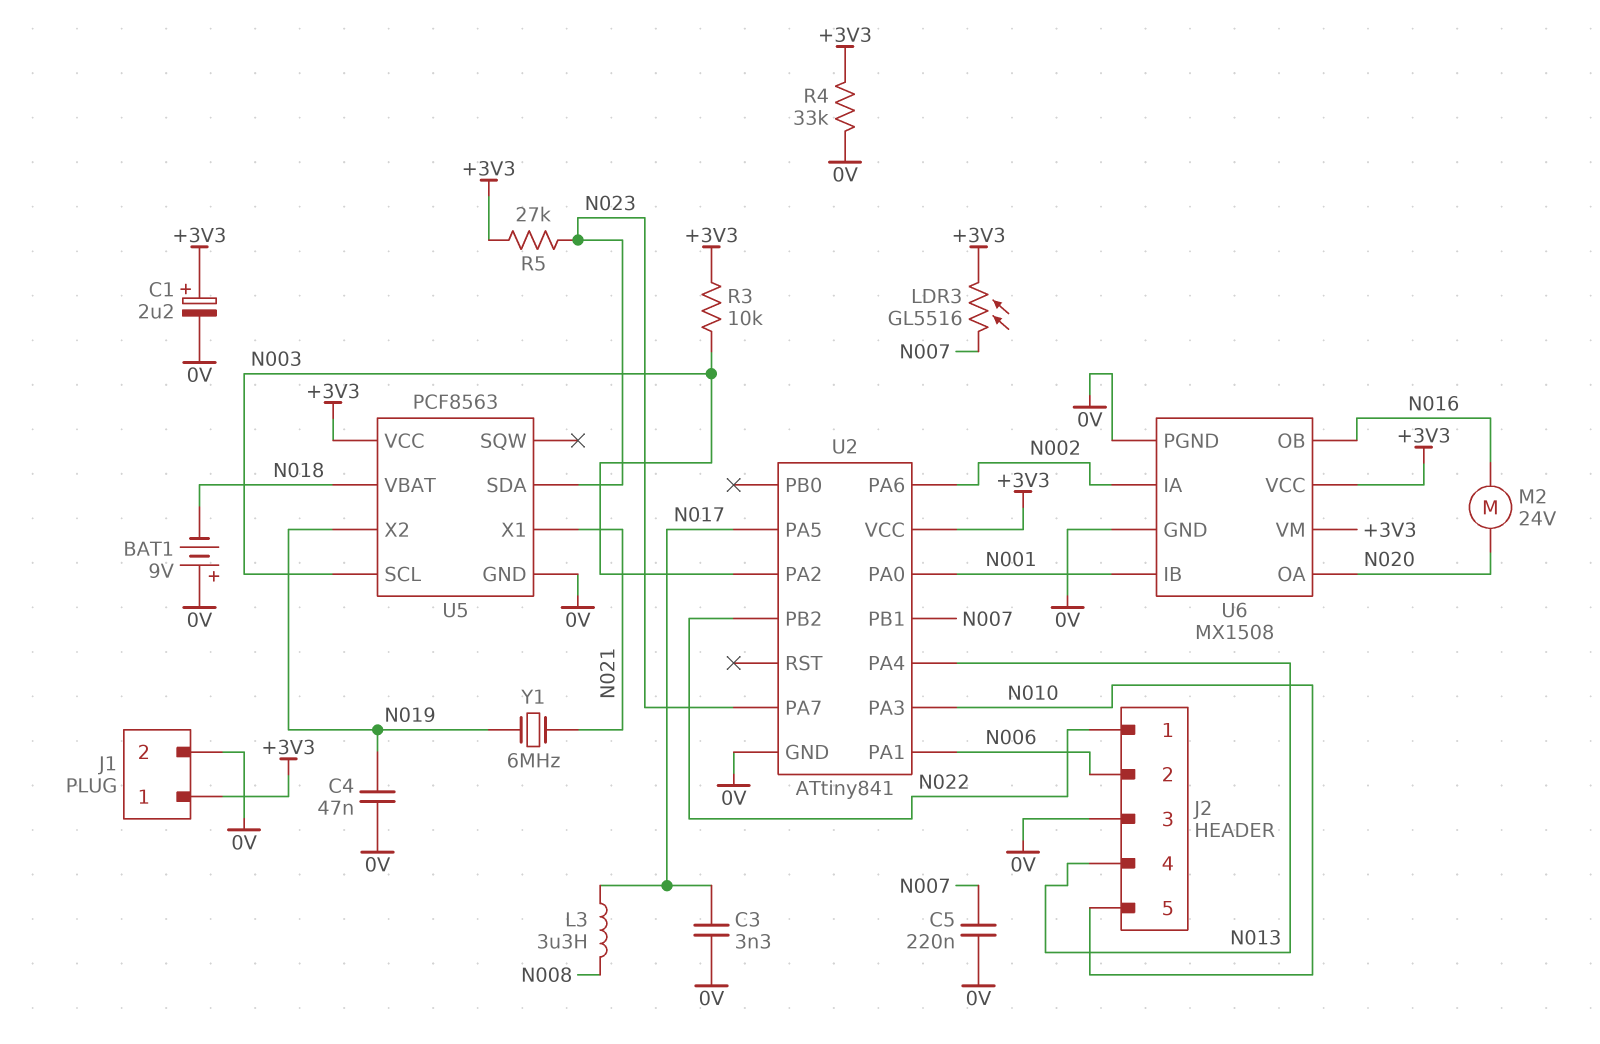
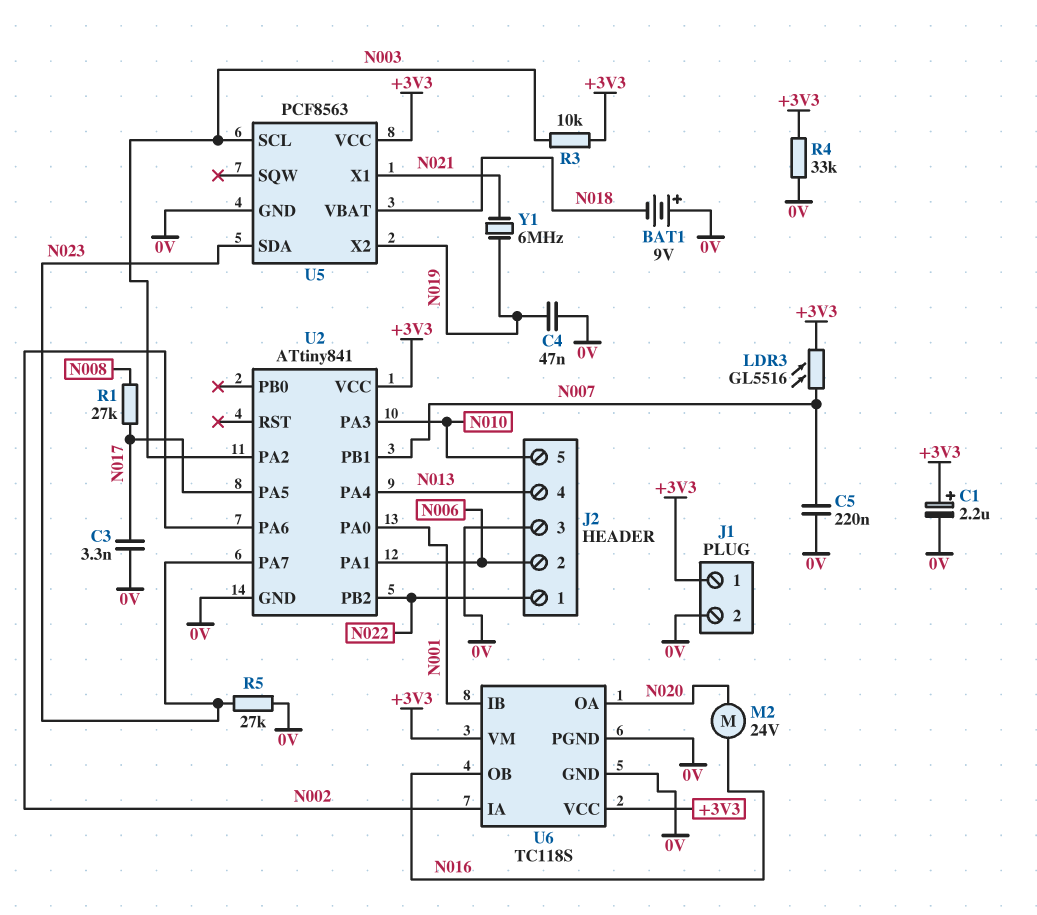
L3: 3.3uH (N008, N017) -> none
R1: none -> 27k (N008, N017)
R5: 27k (+3V3, N023) -> 27k (0V, N023)
U6: MX1508 -> TC118S

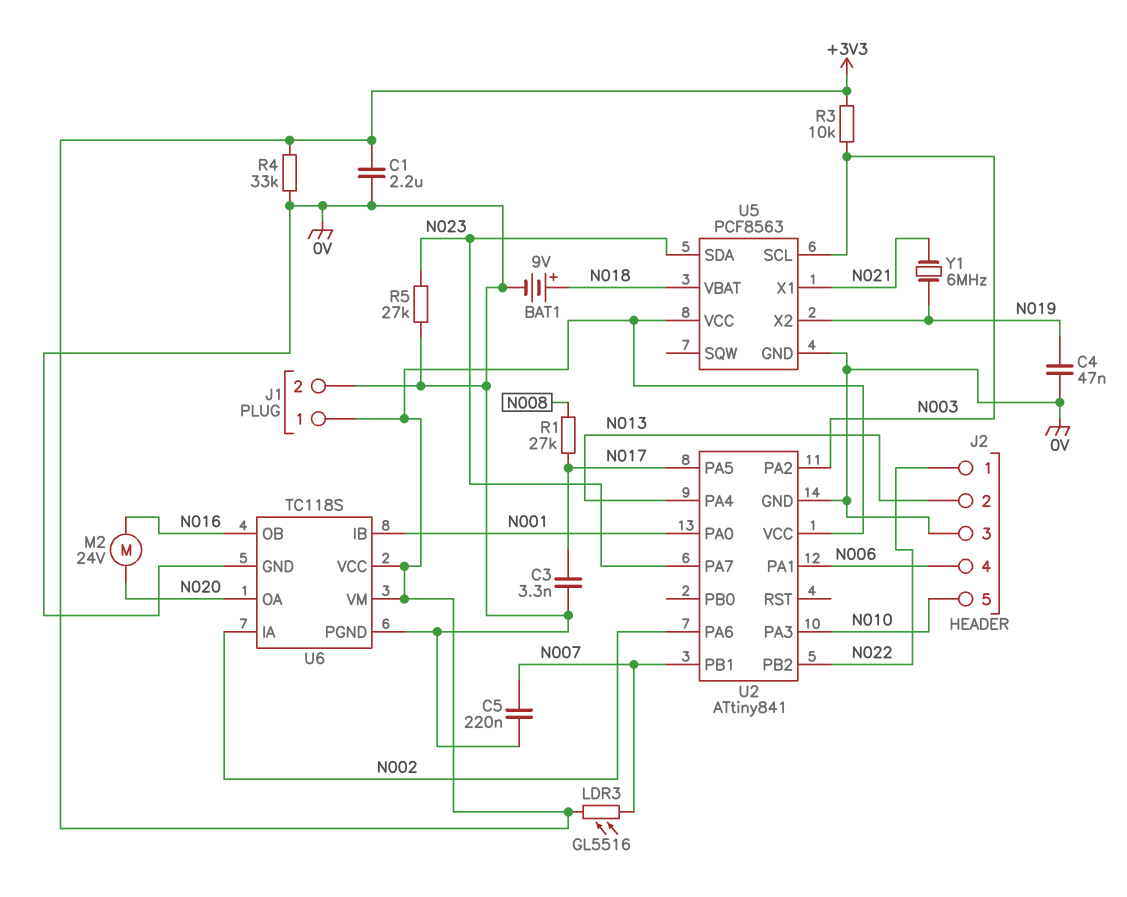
BAT1: 9V (plus 0V, minus N018) -> 9V (plus N018, minus 0V)
C1: 2.2uF (plus +3V3, minus 0V) -> 2.2uF (+3V3, 0V)
J2 pin 2: N006 -> N013
J2 pin 4: N013 -> N006

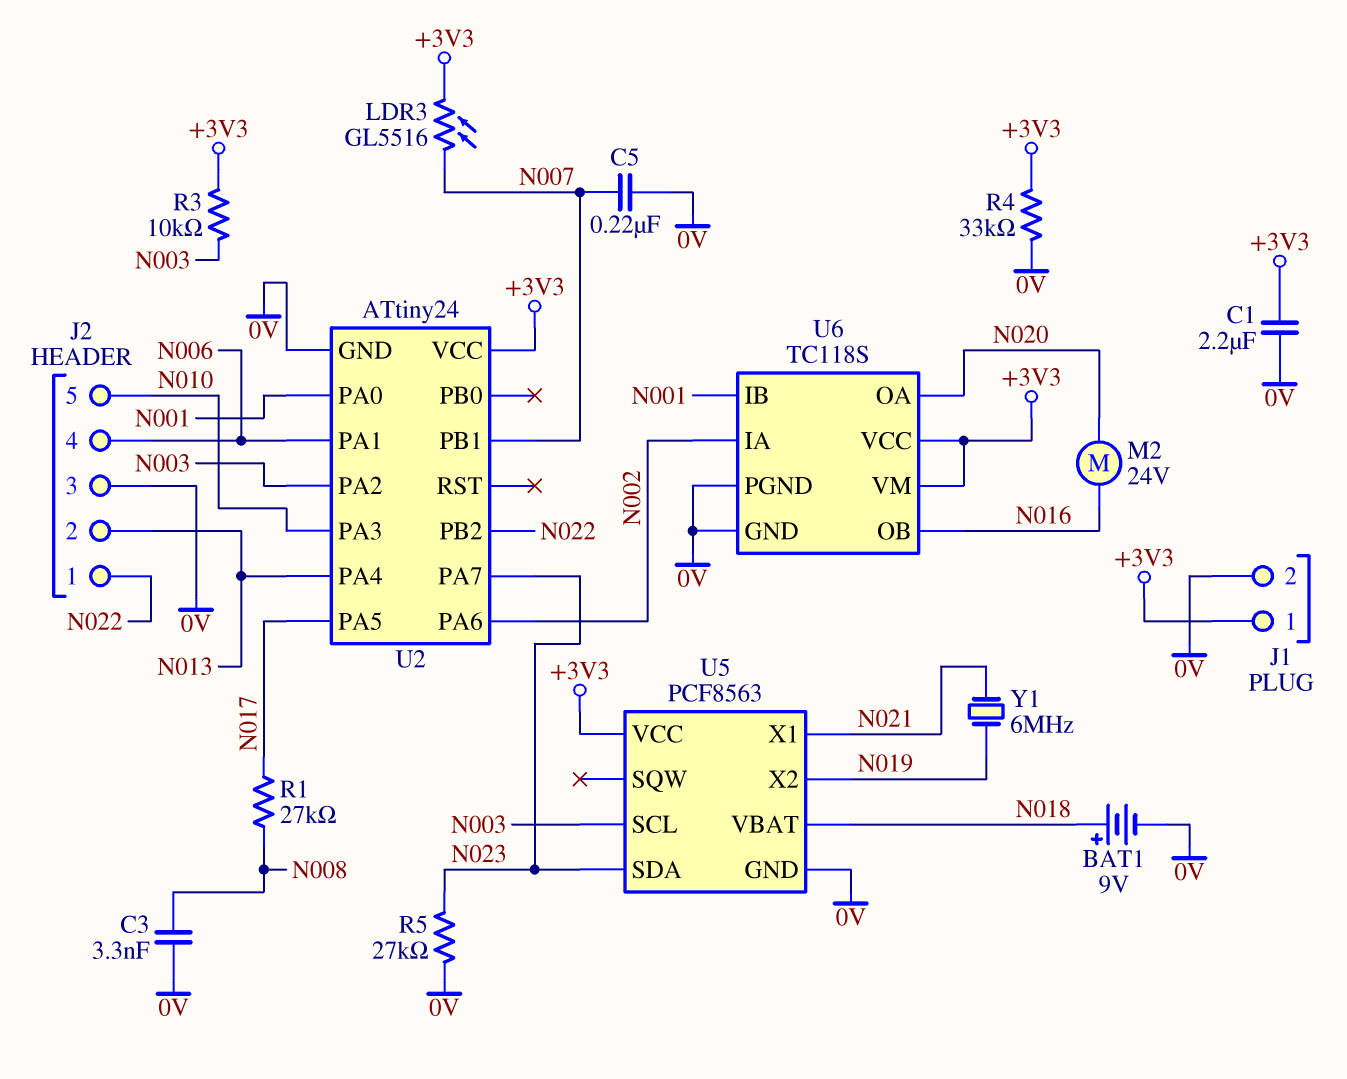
C3: 3.3nF (0V, N017) -> 3.3nF (0V, N008)
C4: 47nF (0V, N019) -> none
U2: ATtiny841 -> ATtiny24

